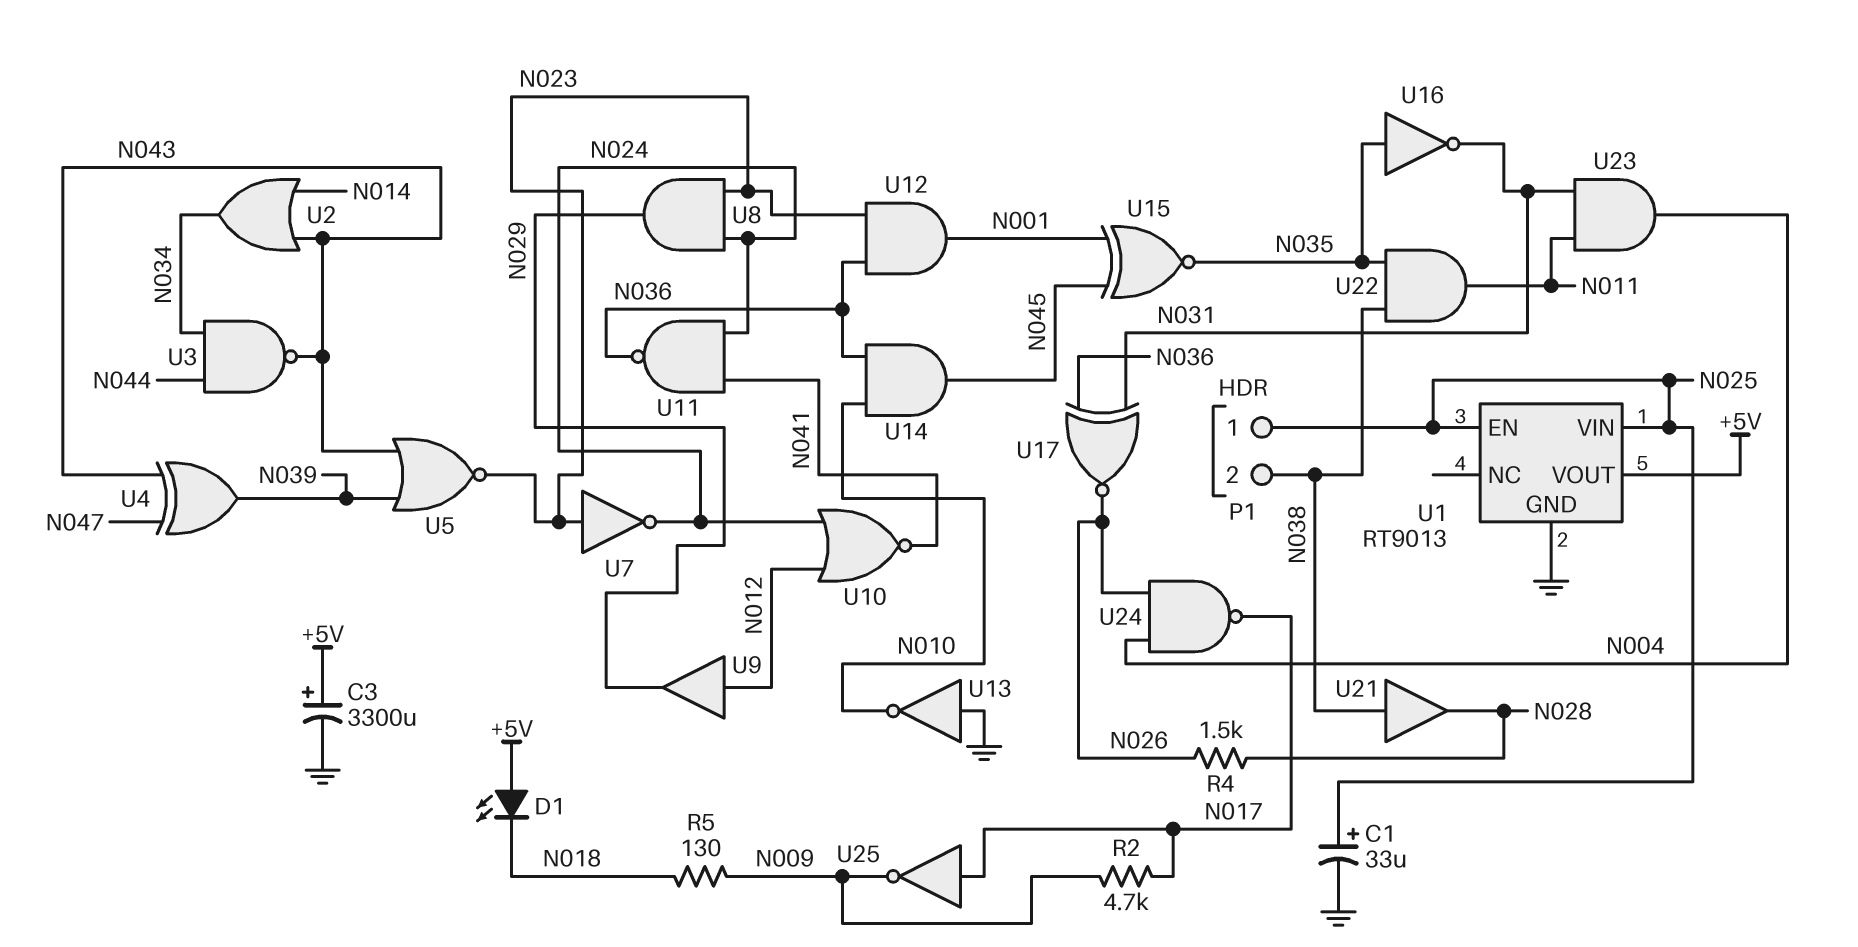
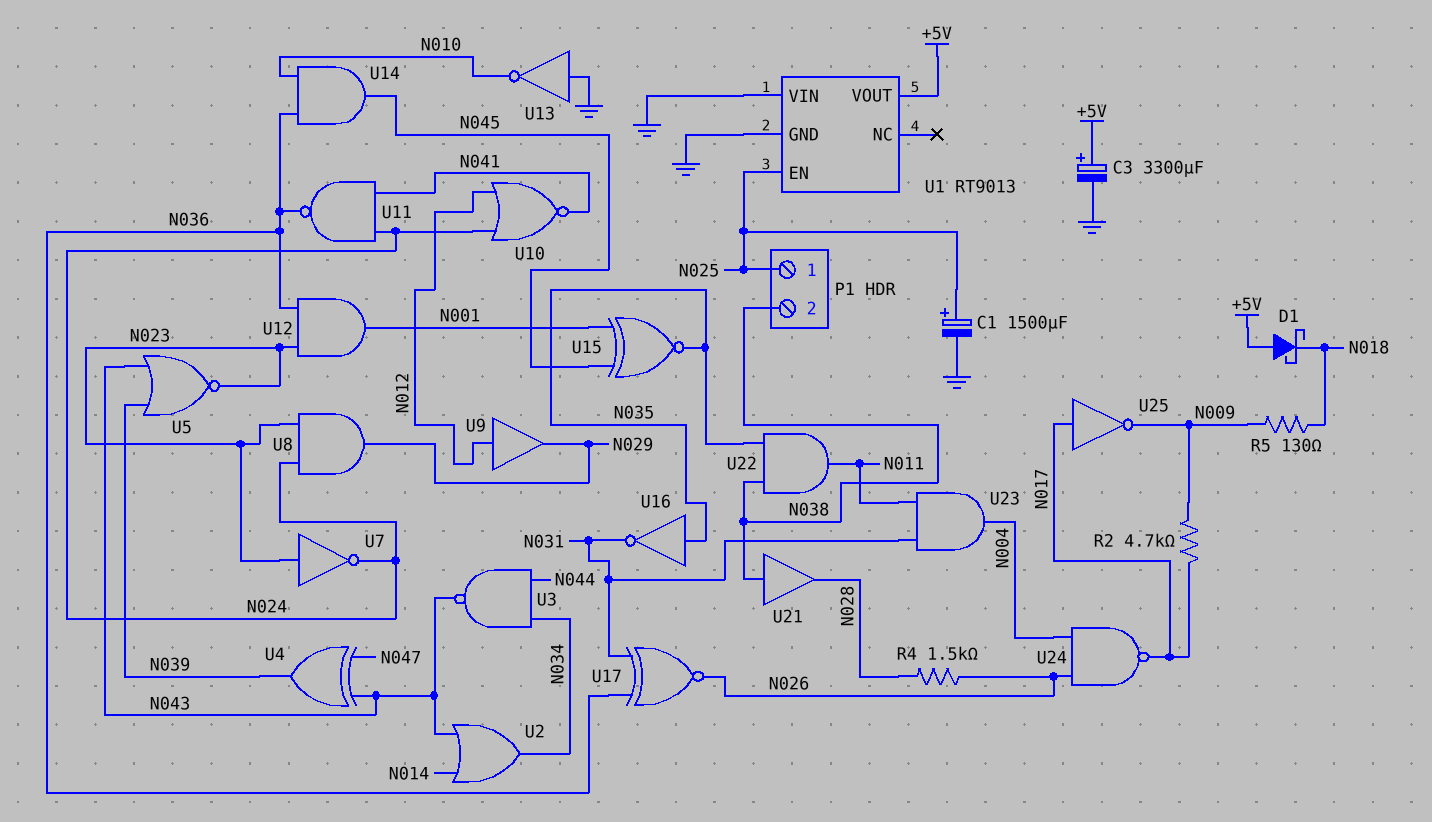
C1: 33uF (plus N025, minus GND) -> 1500uF (plus N025, minus GND)
D1: LED (A +5V, K N018) -> schottky (A +5V, K N018)
U1 pin VIN: N025 -> GND

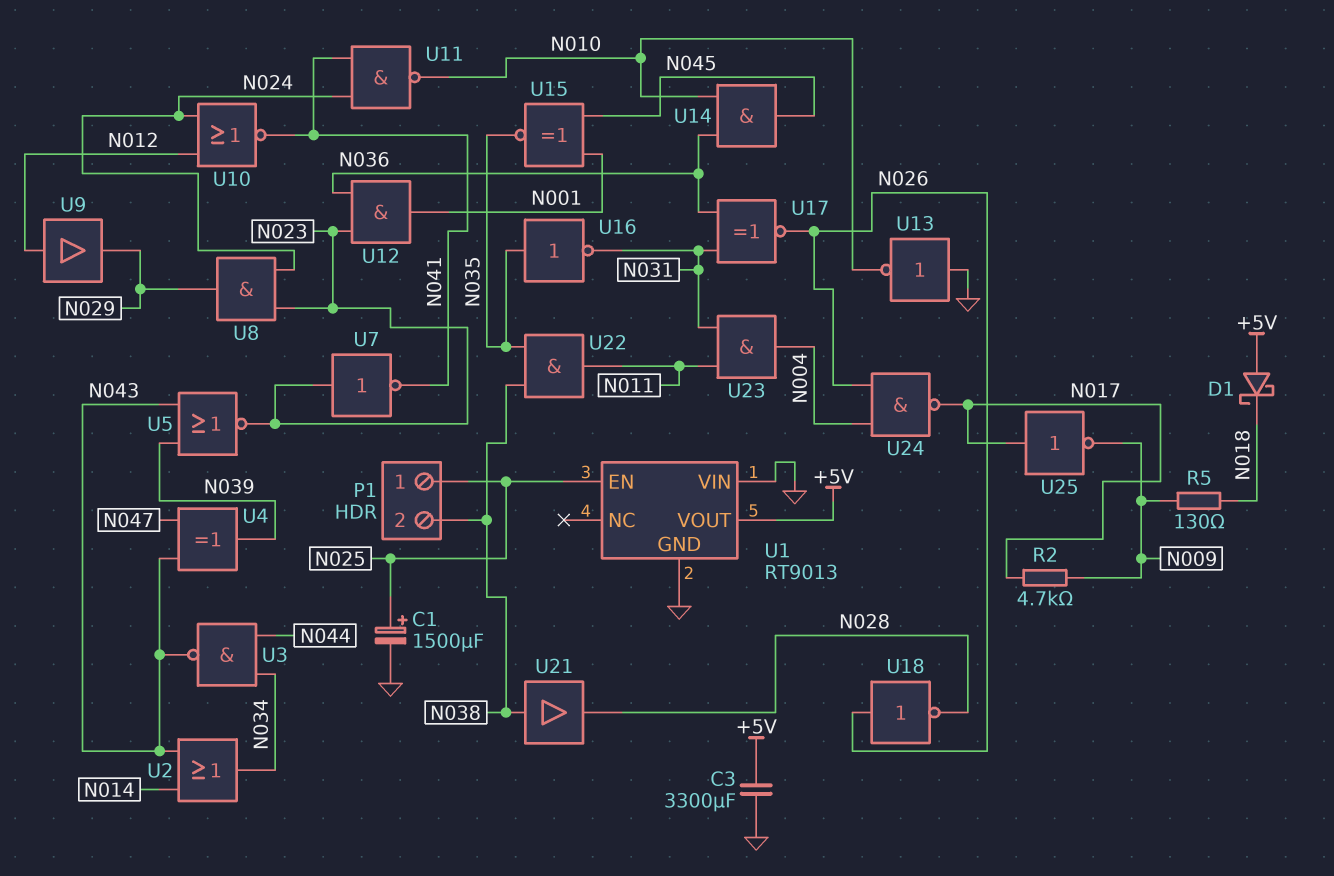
C3: 3300uF (plus +5V, minus GND) -> 3300uF (+5V, GND)
R4: 1.5k (N026, N028) -> none
U7: NOT (in N023, out N024) -> NOT (in N023, out N041)
U11: NAND (in N024, in N041, out N036) -> NAND (in N024, in N041, out N010)
U18: none -> NOT (in N026, out N028)

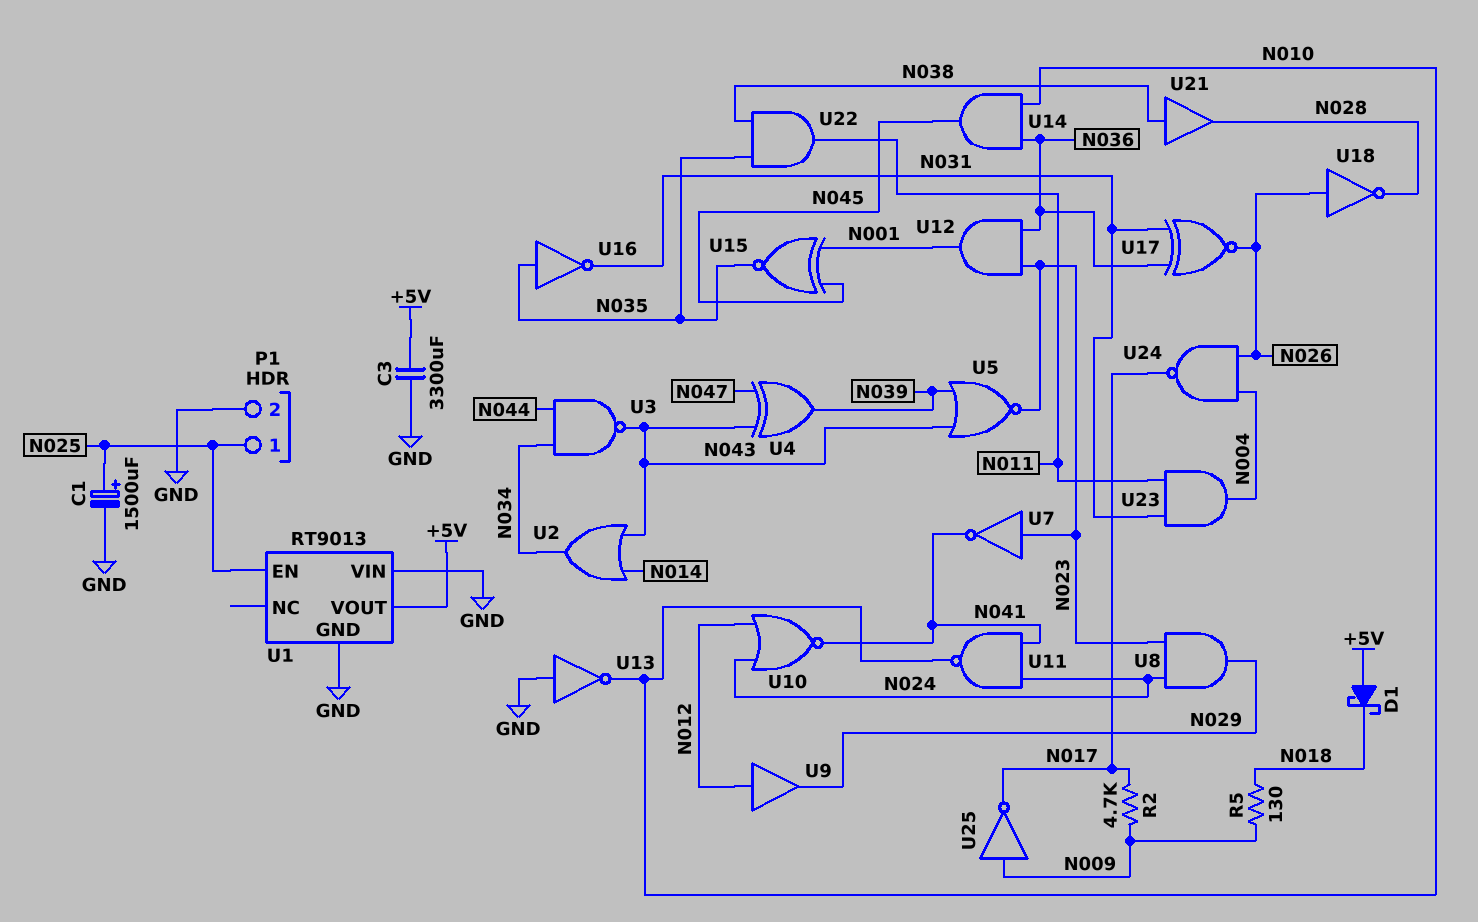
P1 pin 2: N038 -> GND
U25: NOT (in N017, out N009) -> NOT (in N009, out N017)

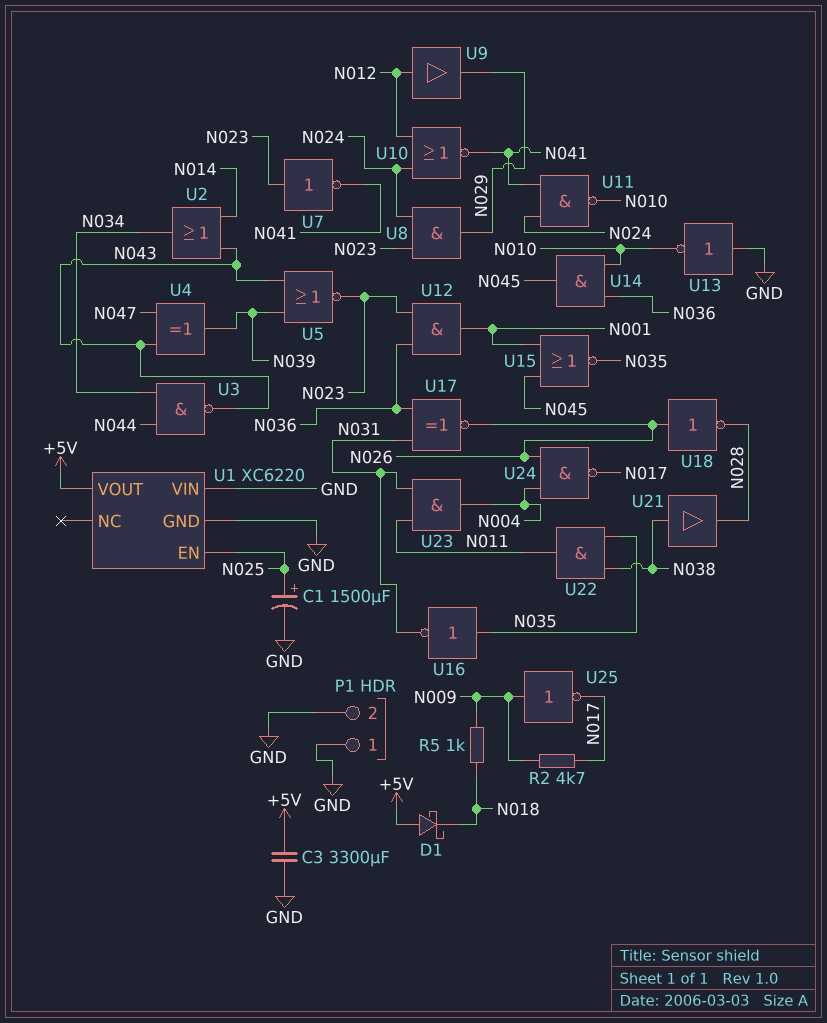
P1 pin 1: N025 -> GND
R5: 130 (N009, N018) -> 1k (N009, N018)
U1: RT9013 -> XC6220
U15: XNOR (in N001, in N045, out N035) -> NOR (in N001, in N045, out N035)

